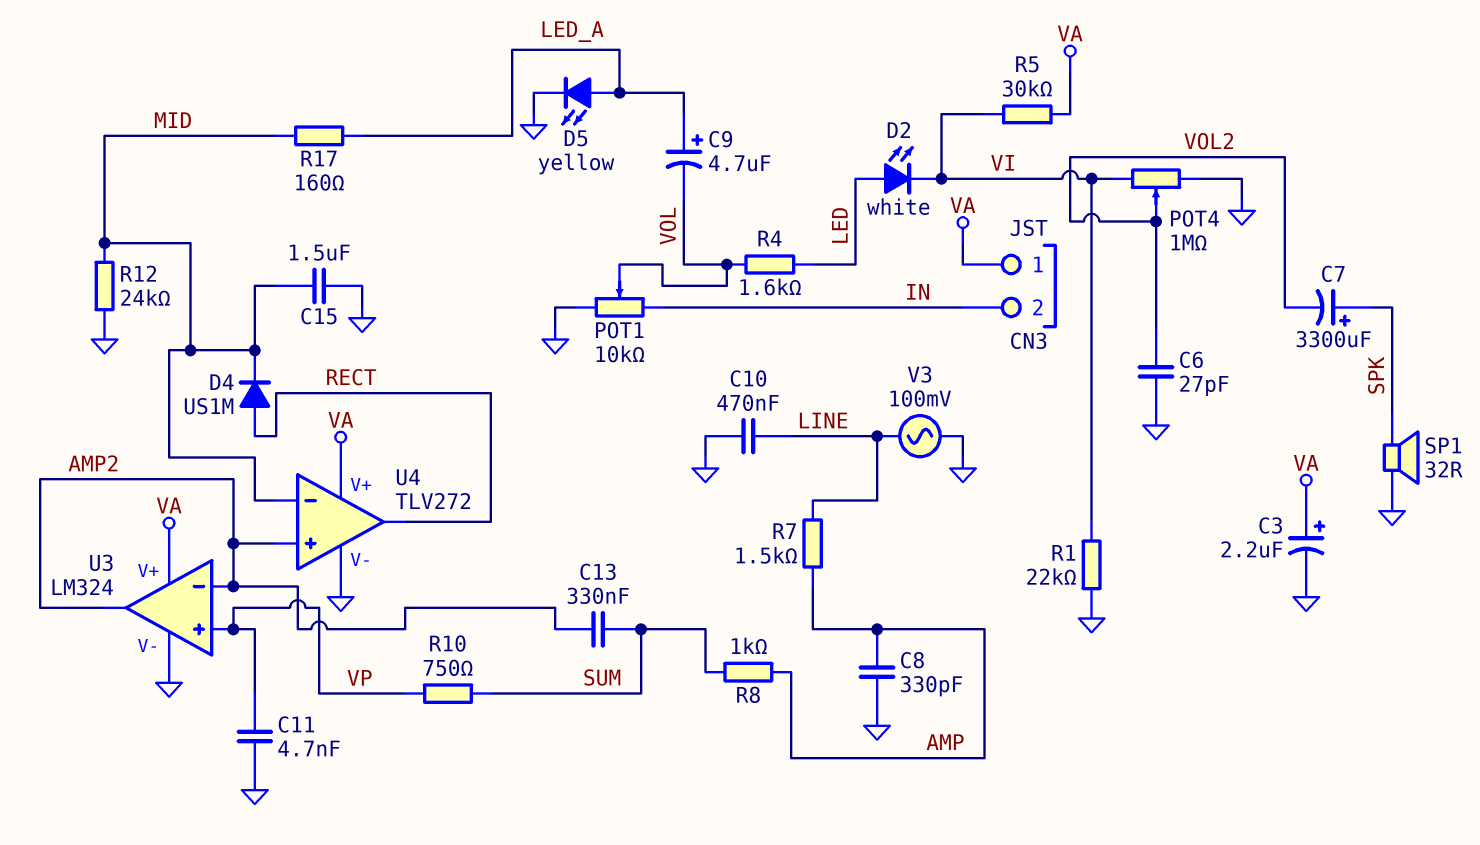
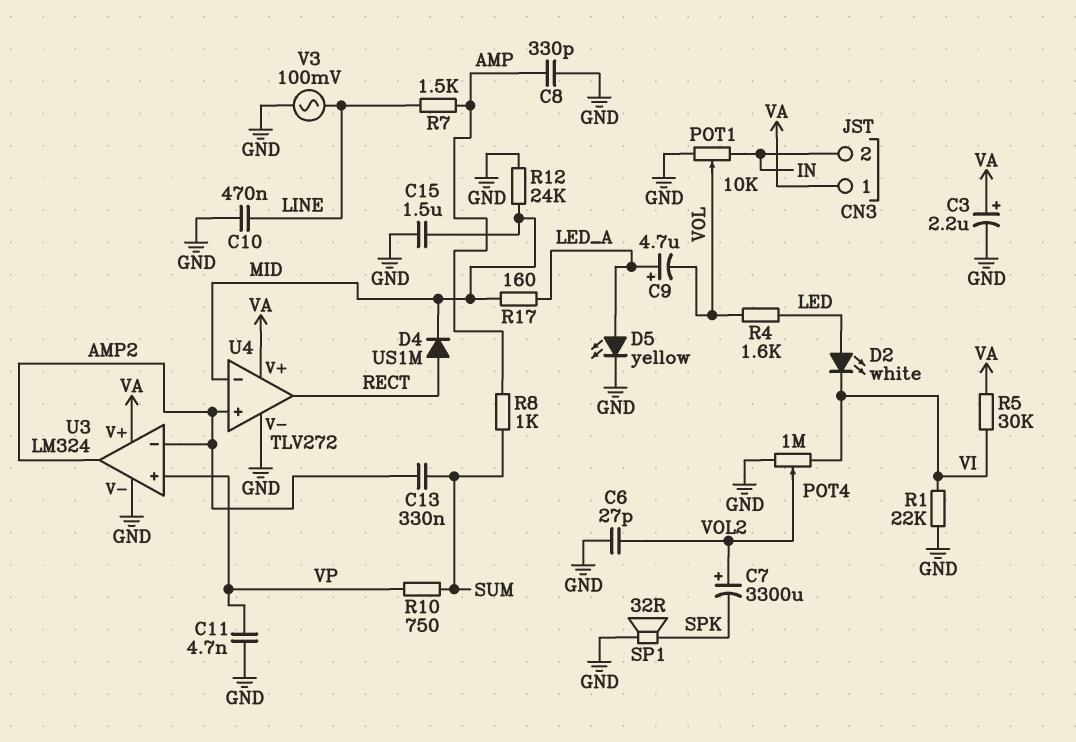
C7: 3300uF (plus SPK, minus VOL2) -> 3300uF (plus VOL2, minus SPK)

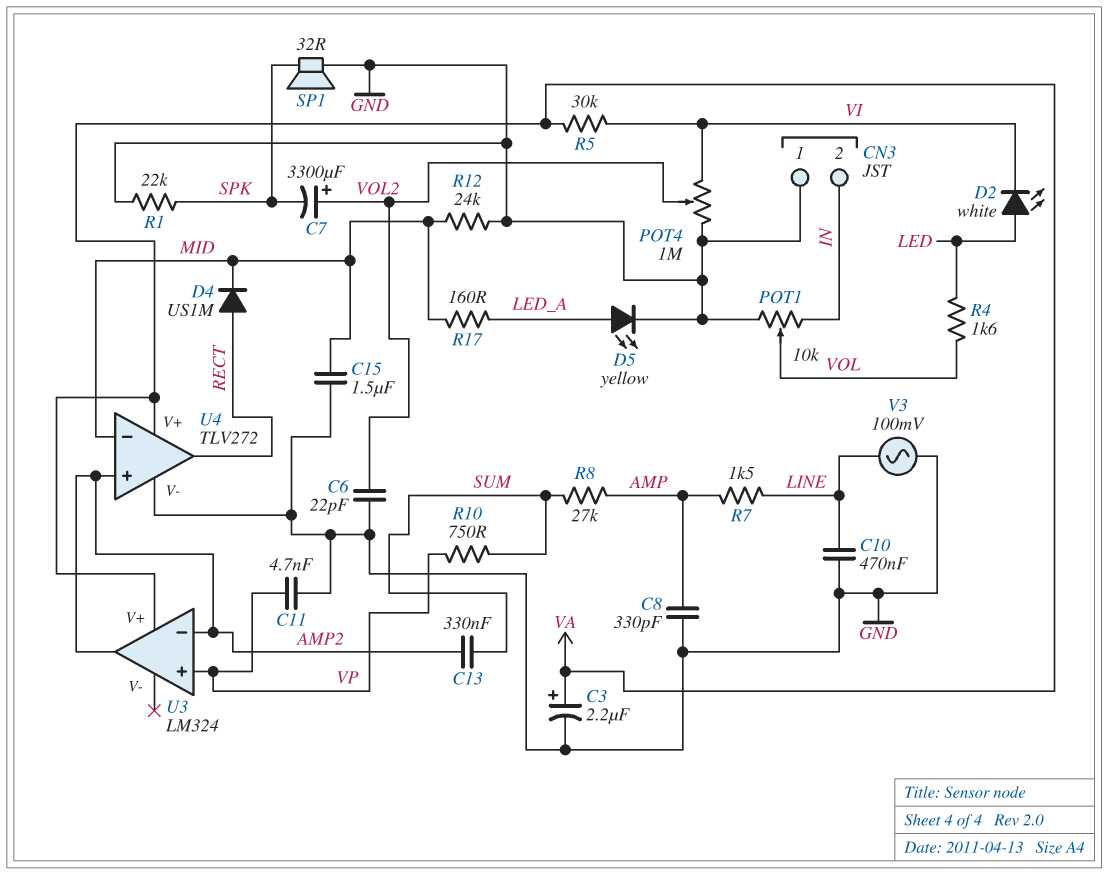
C6: 27pF (GND, VOL2) -> 22pF (GND, VOL2)
C9: 4.7uF (plus LED_A, minus VOL) -> none
CN3 pin 1: VA -> GND
R1: 22k (GND, VI) -> 22k (GND, SPK)
R8: 1k (AMP, SUM) -> 27k (AMP, SUM)
U3 pin V-: GND -> none

